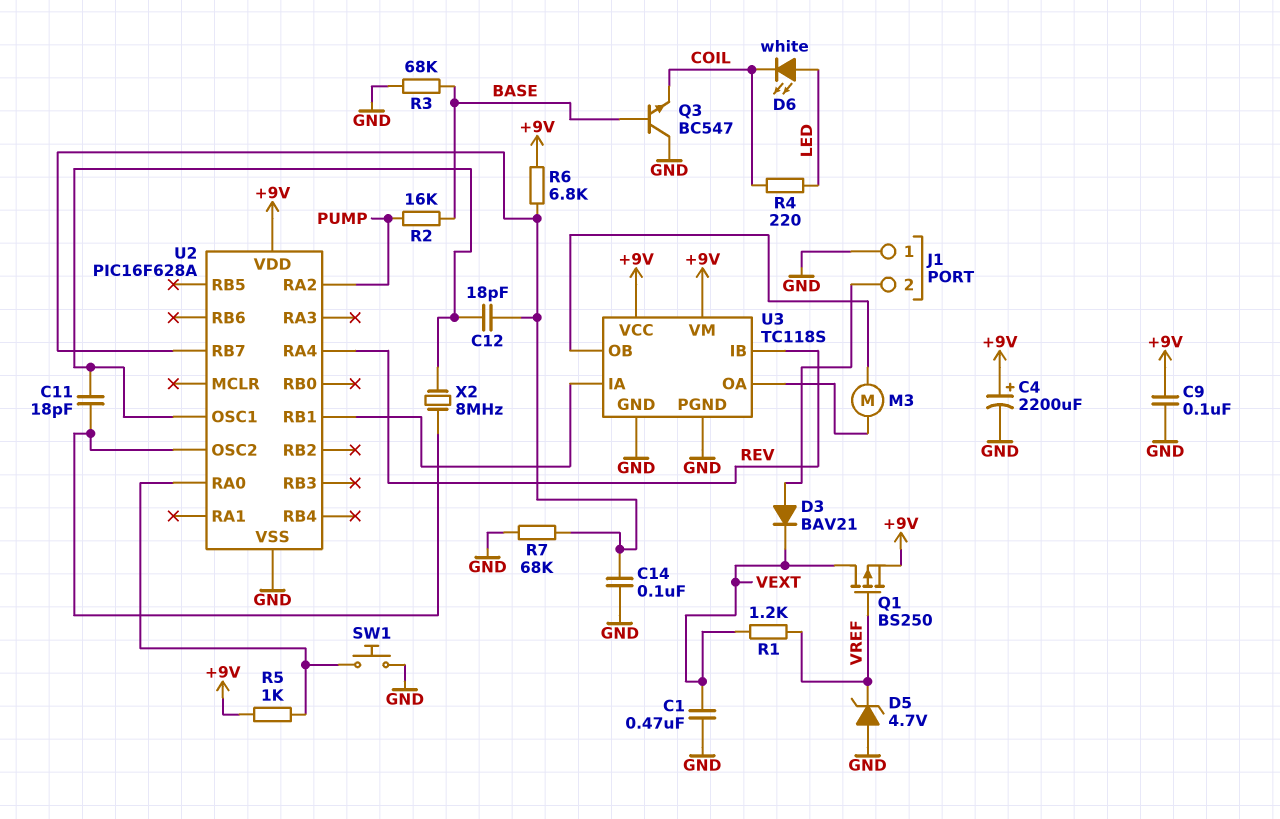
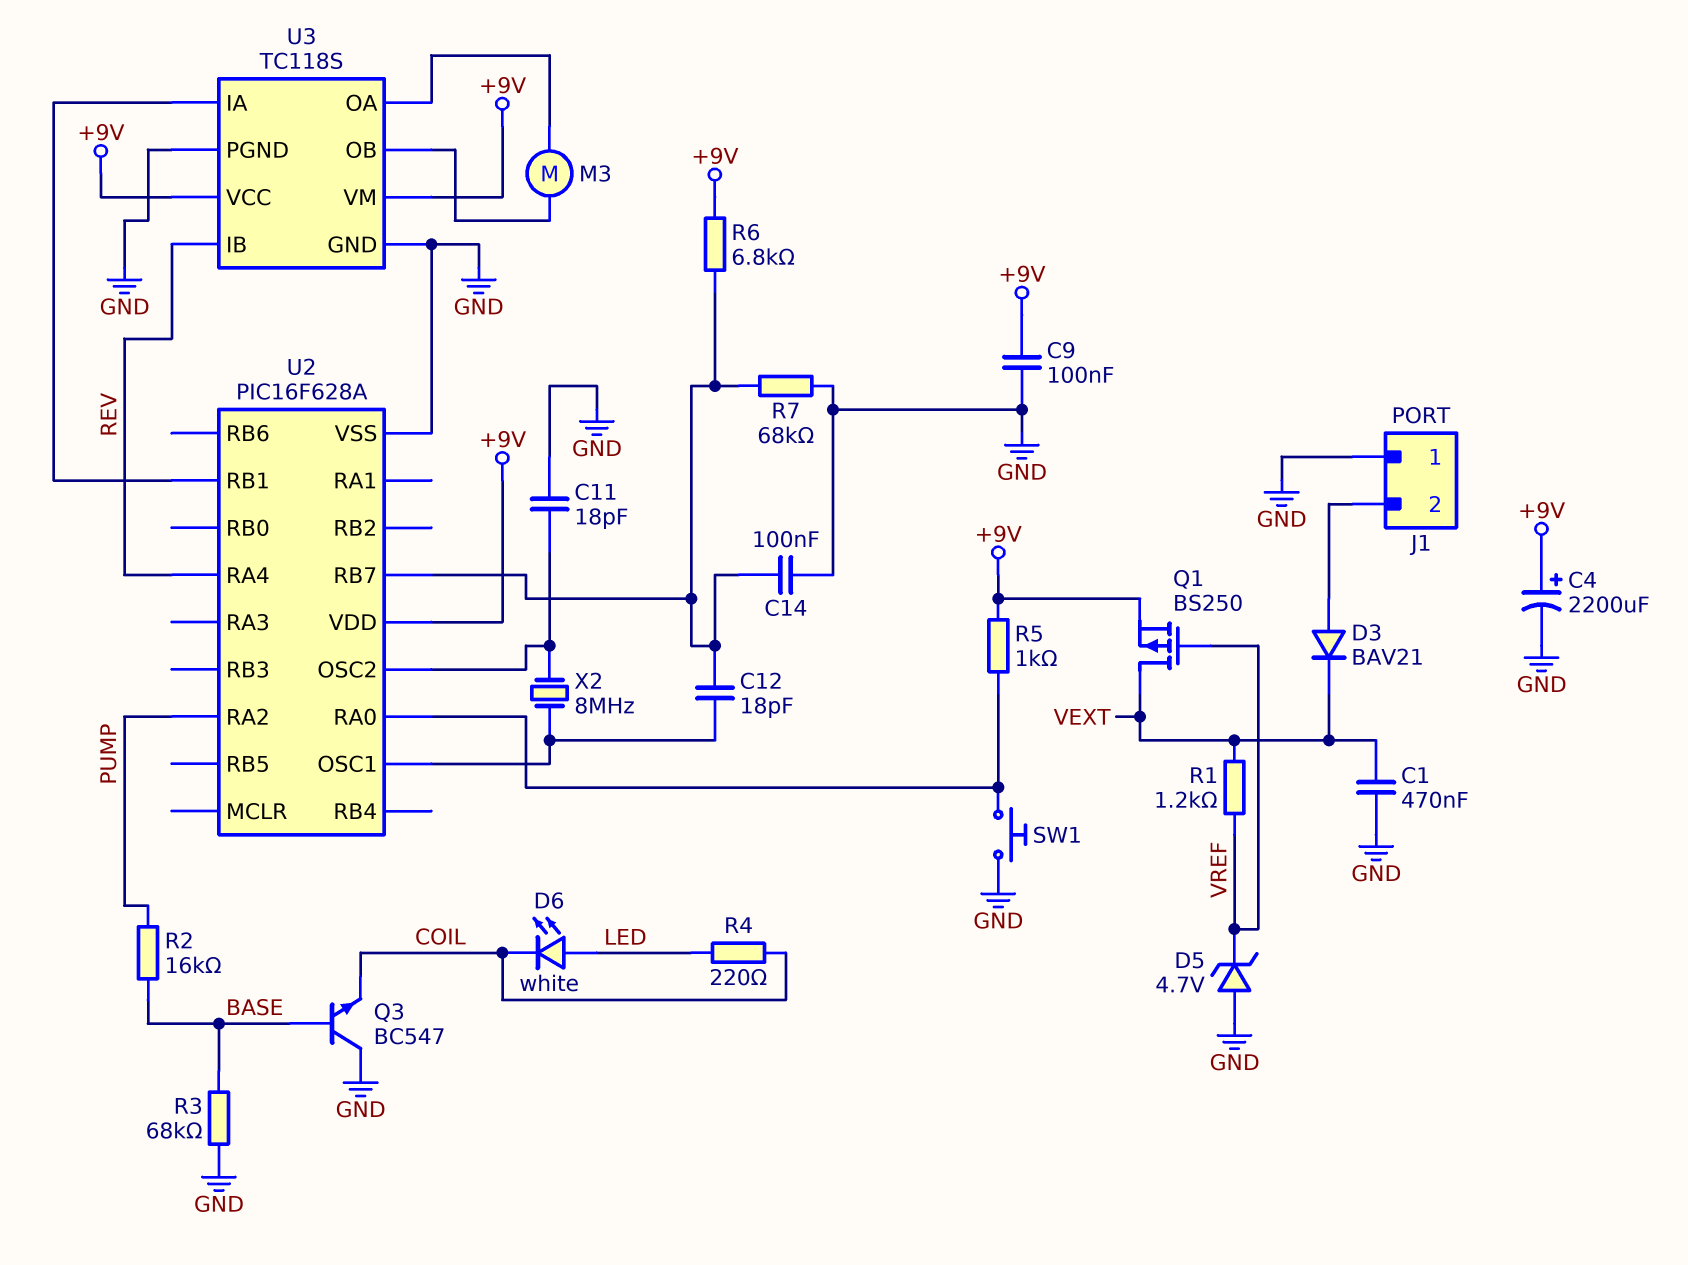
C11: 18pF (U2/OSC1, U2/OSC2) -> 18pF (GND, U2/OSC2)

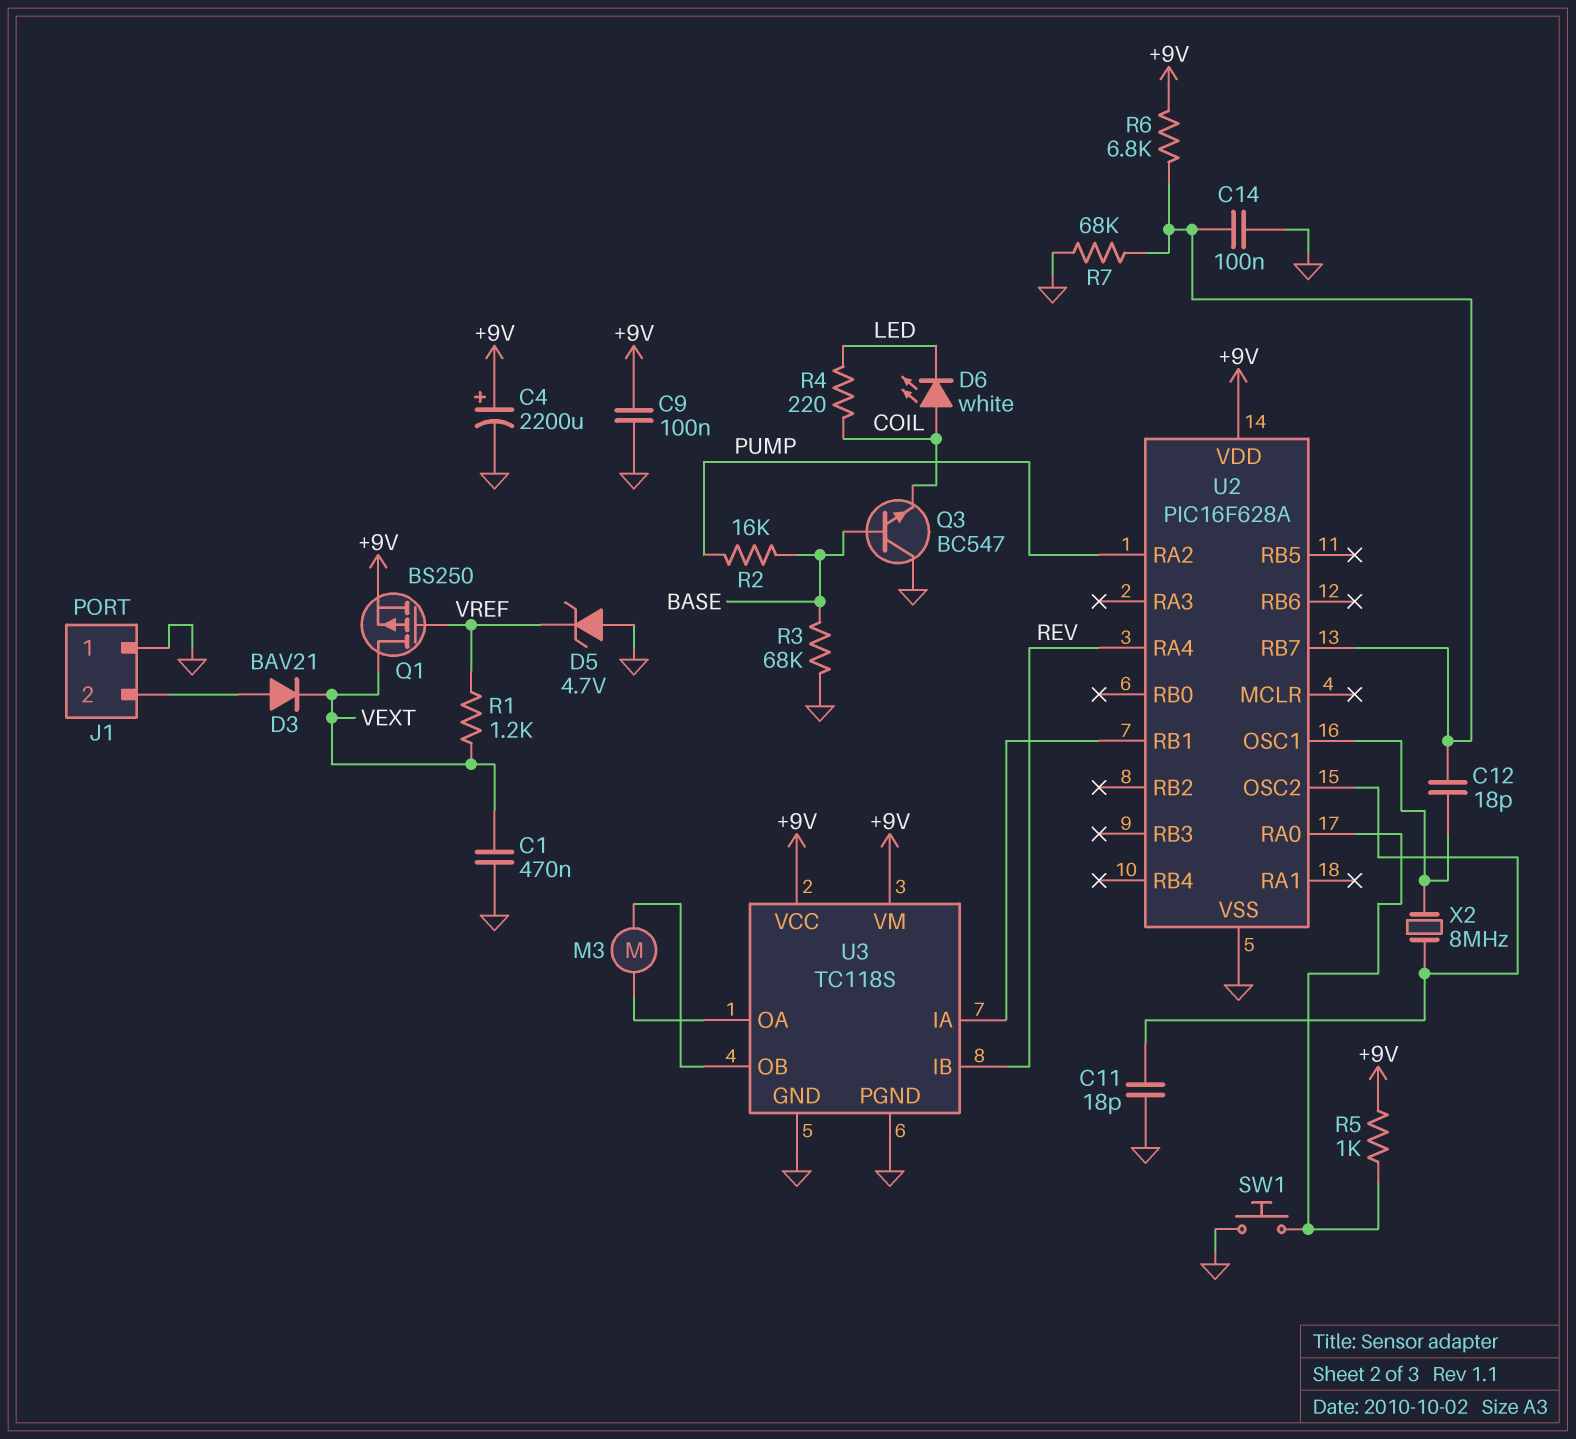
D6: LED white (A LED, K COIL) -> LED white (A COIL, K LED)

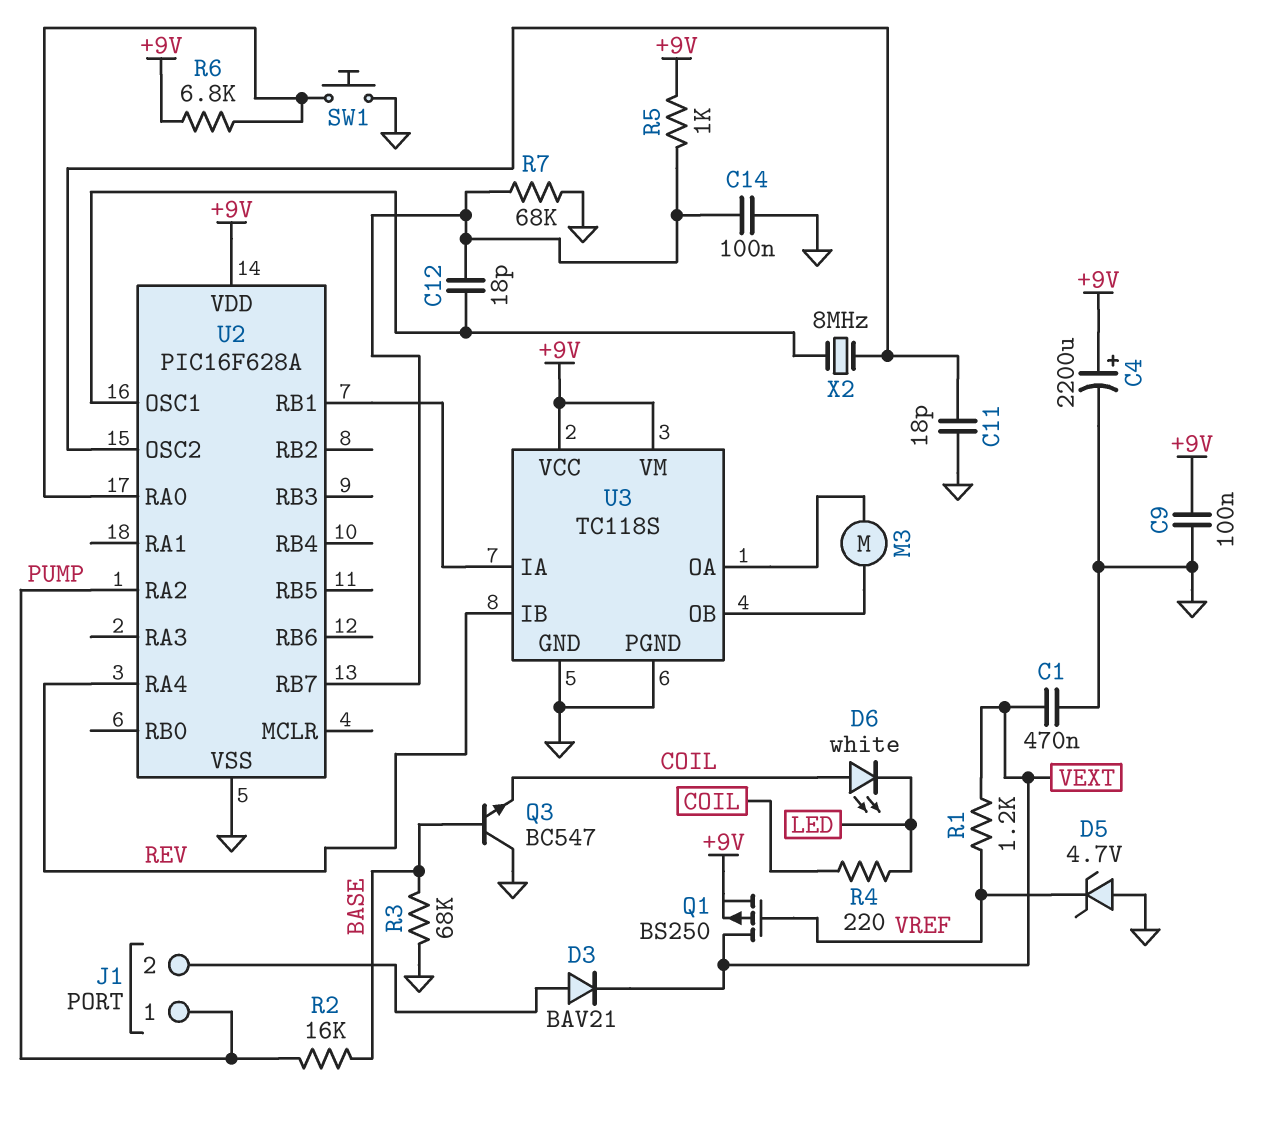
J1 pin 1: GND -> PUMP
R5: 1k (+9V, U2/RA0) -> 1k (+9V, U2/RB7)
R6: 6.8k (+9V, U2/RB7) -> 6.8k (+9V, U2/RA0)

